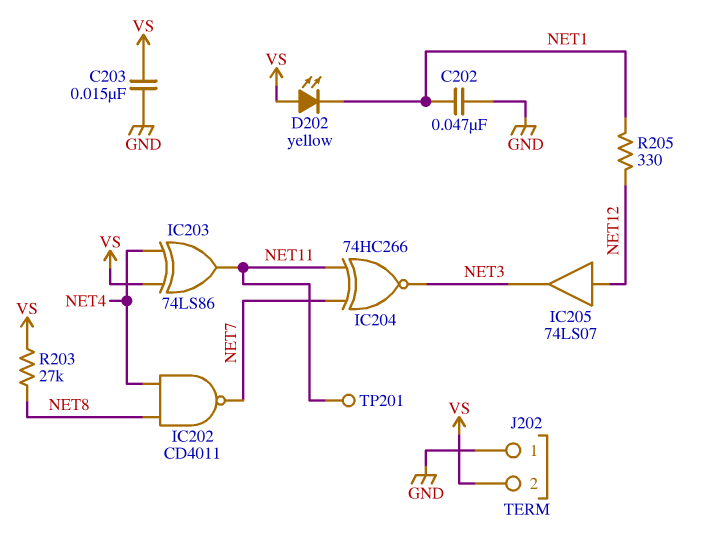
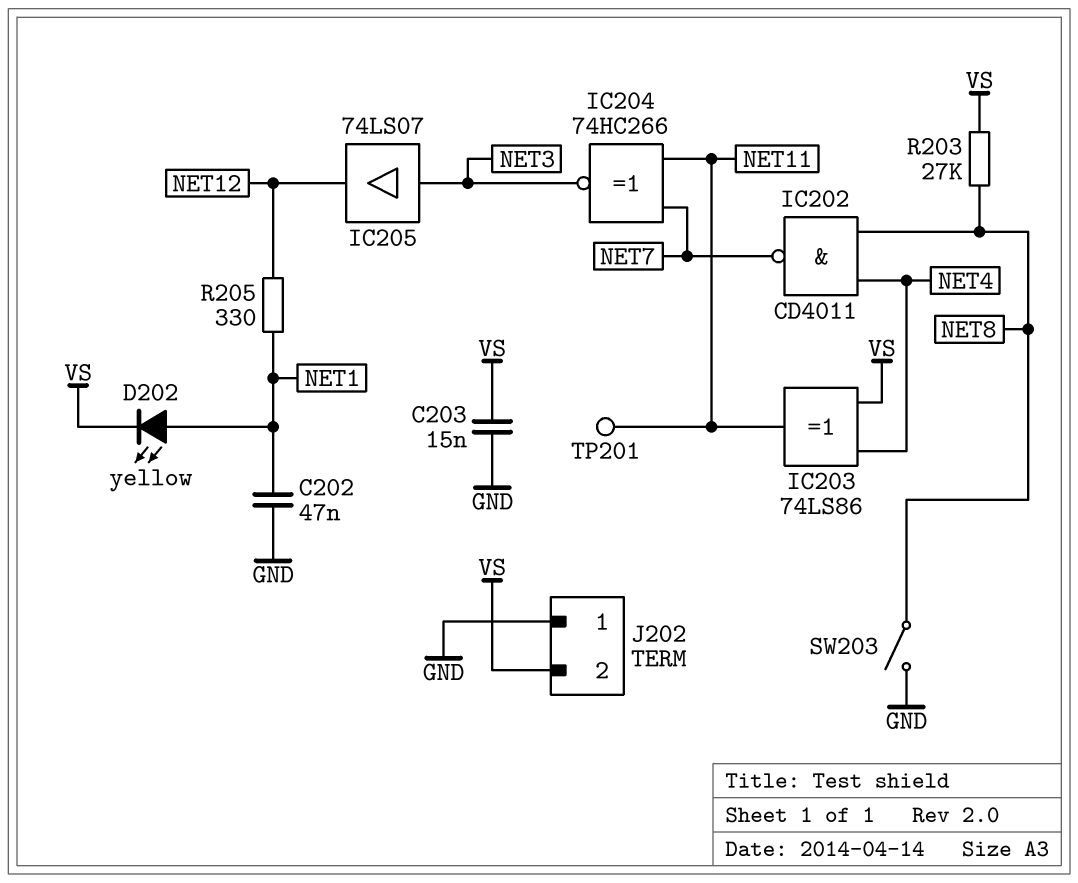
D202: LED yellow (A VS, K NET1) -> LED yellow (A NET1, K VS)
IC205: buffer 74LS07 (in NET12, out NET3) -> buffer 74LS07 (in NET3, out NET12)
SW203: none -> switch (GND, NET8)

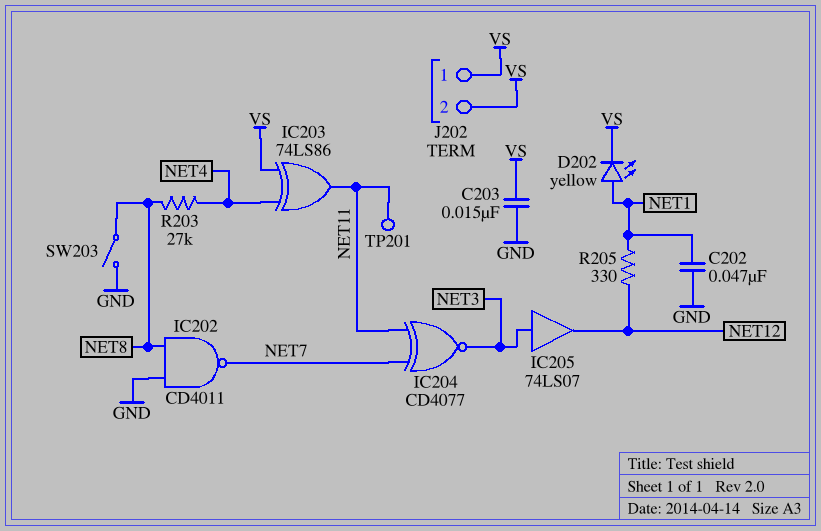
IC202: NAND CD4011 (in NET4, in NET8, out NET7) -> NAND CD4011 (in GND, in NET8, out NET7)
IC204: XNOR 74HC266 (in NET7, in NET11, out NET3) -> XNOR CD4077 (in NET7, in NET11, out NET3)
J202 pin 1: GND -> VS
R203: 27k (NET8, VS) -> 27k (NET4, NET8)

